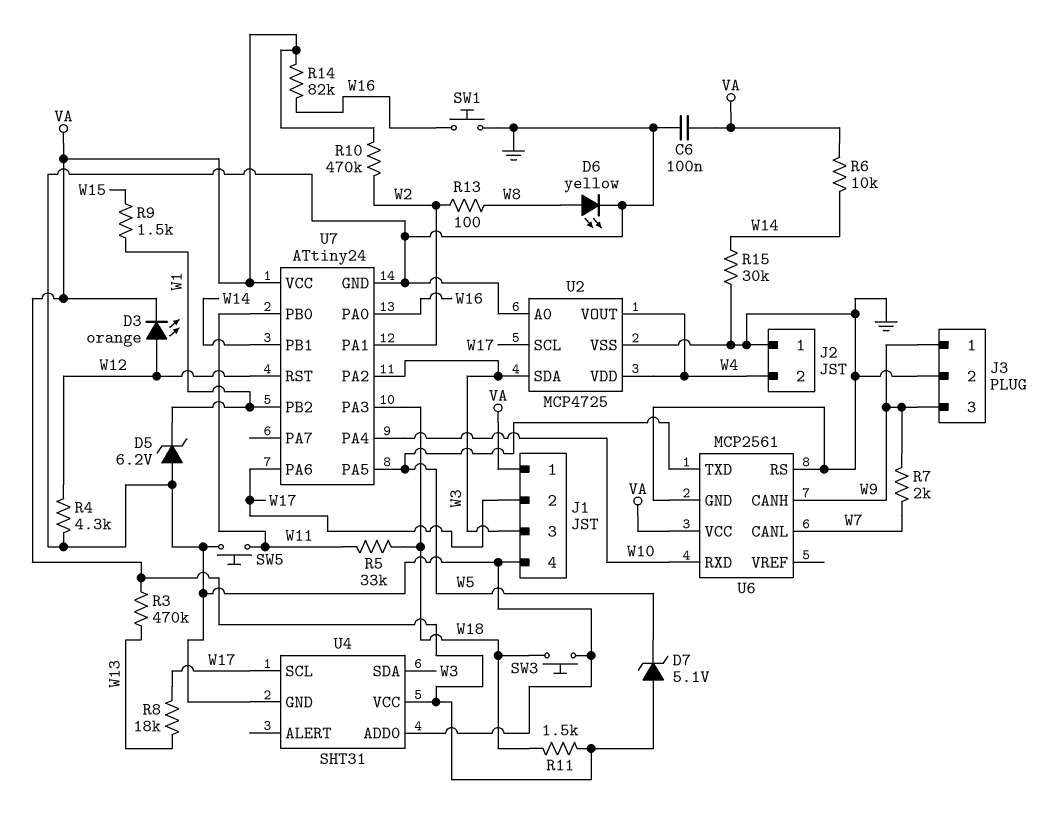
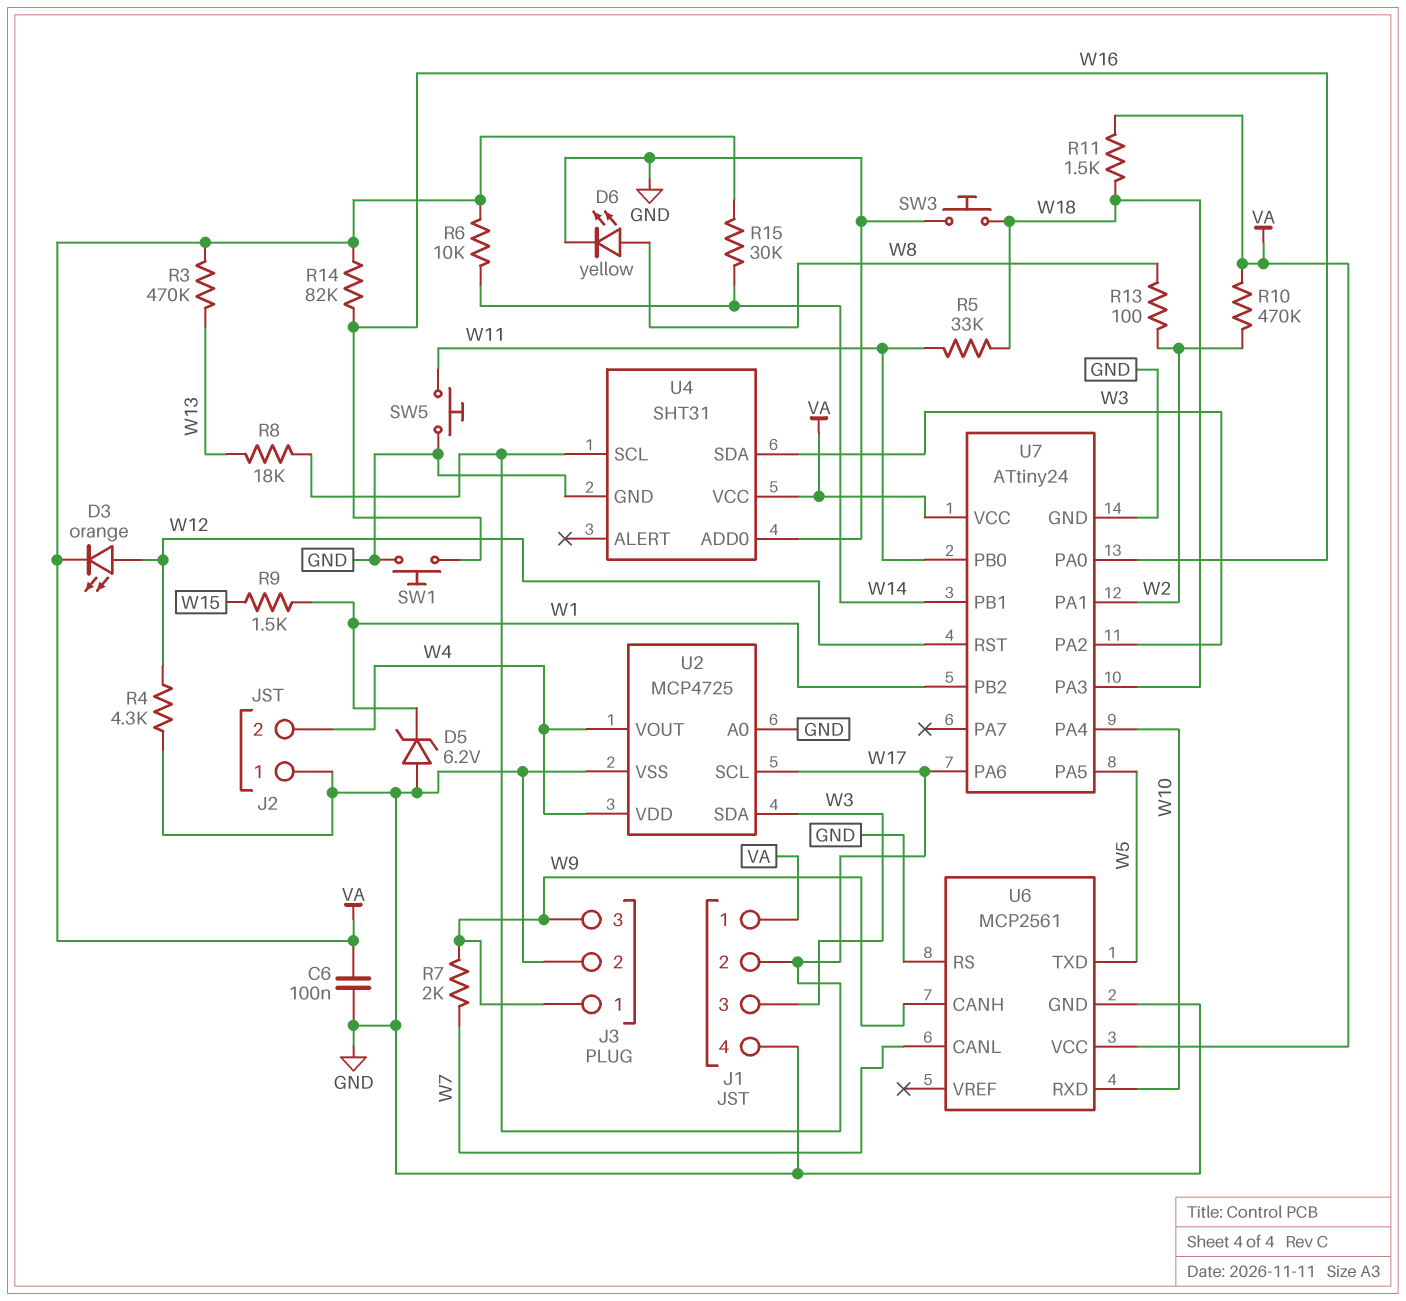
D7: zener 5.1V (A VA, K W5) -> none
R15: 30k (GND, W14) -> 30k (VA, W14)

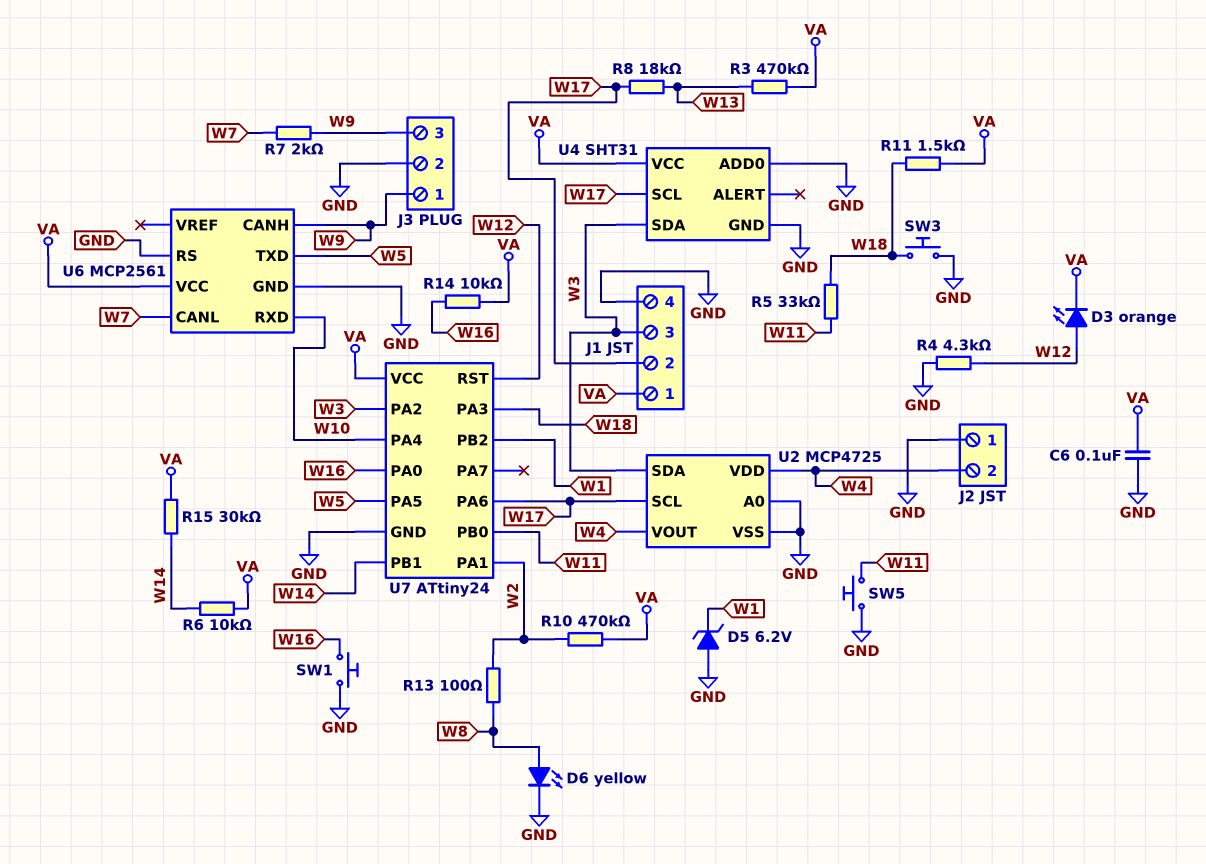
R9: 1.5k (W1, W15) -> none
R14: 82k (VA, W16) -> 10k (VA, W16)

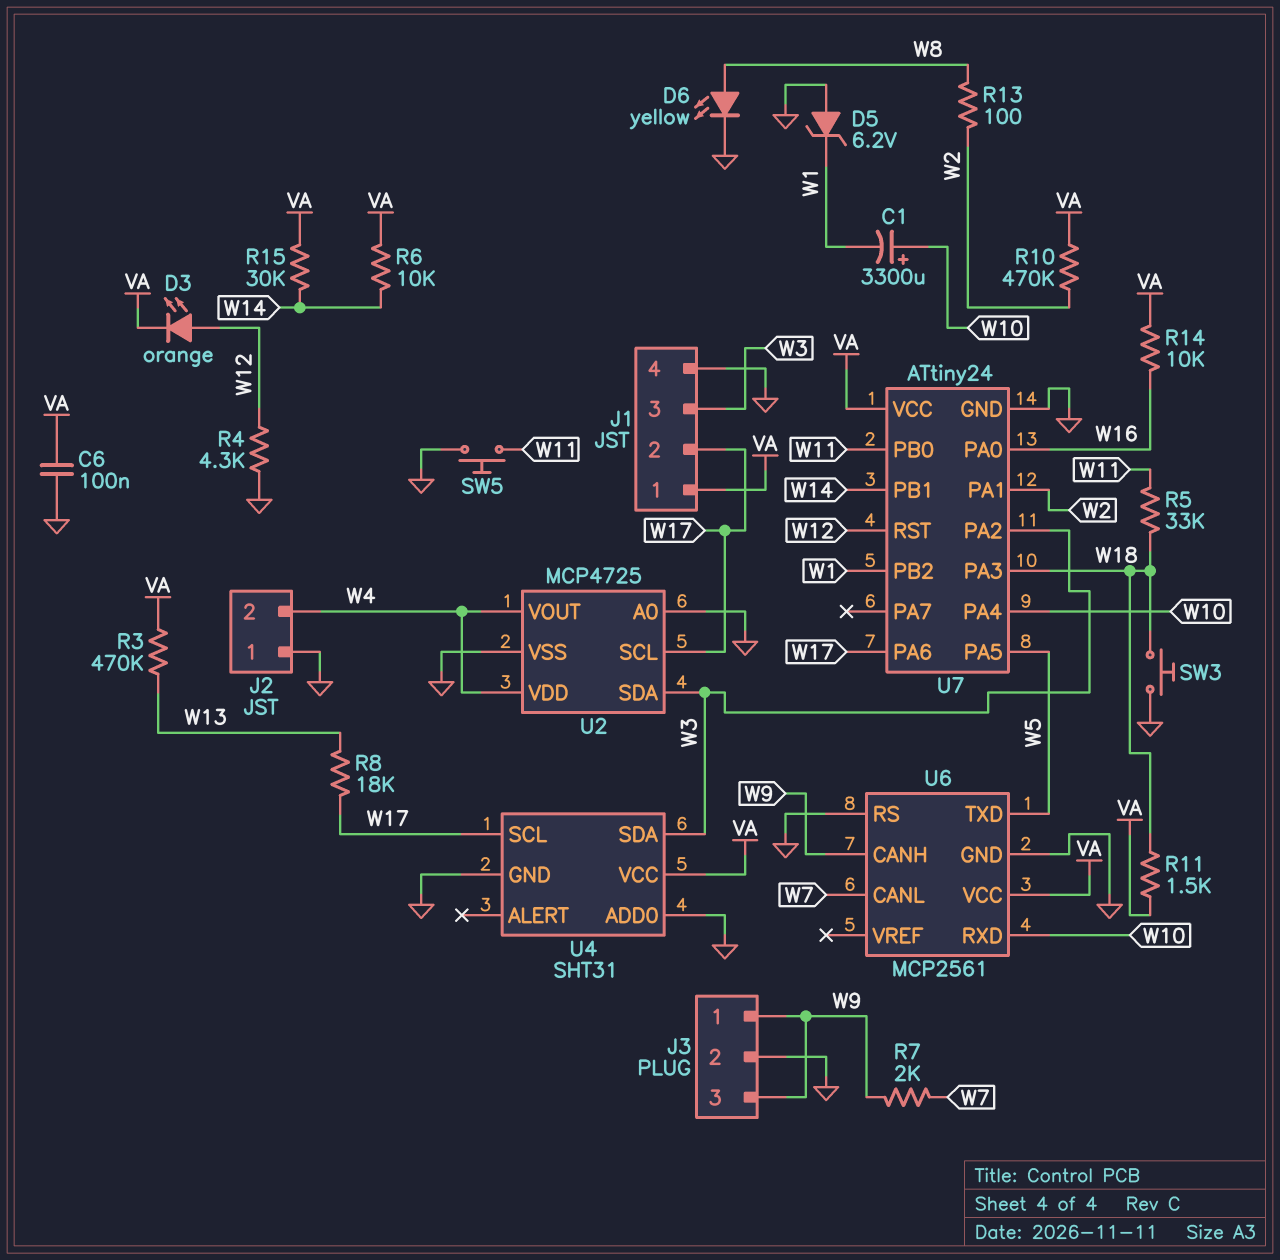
C1: none -> 3300uF (plus W10, minus W1)
SW1: button (GND, W16) -> none

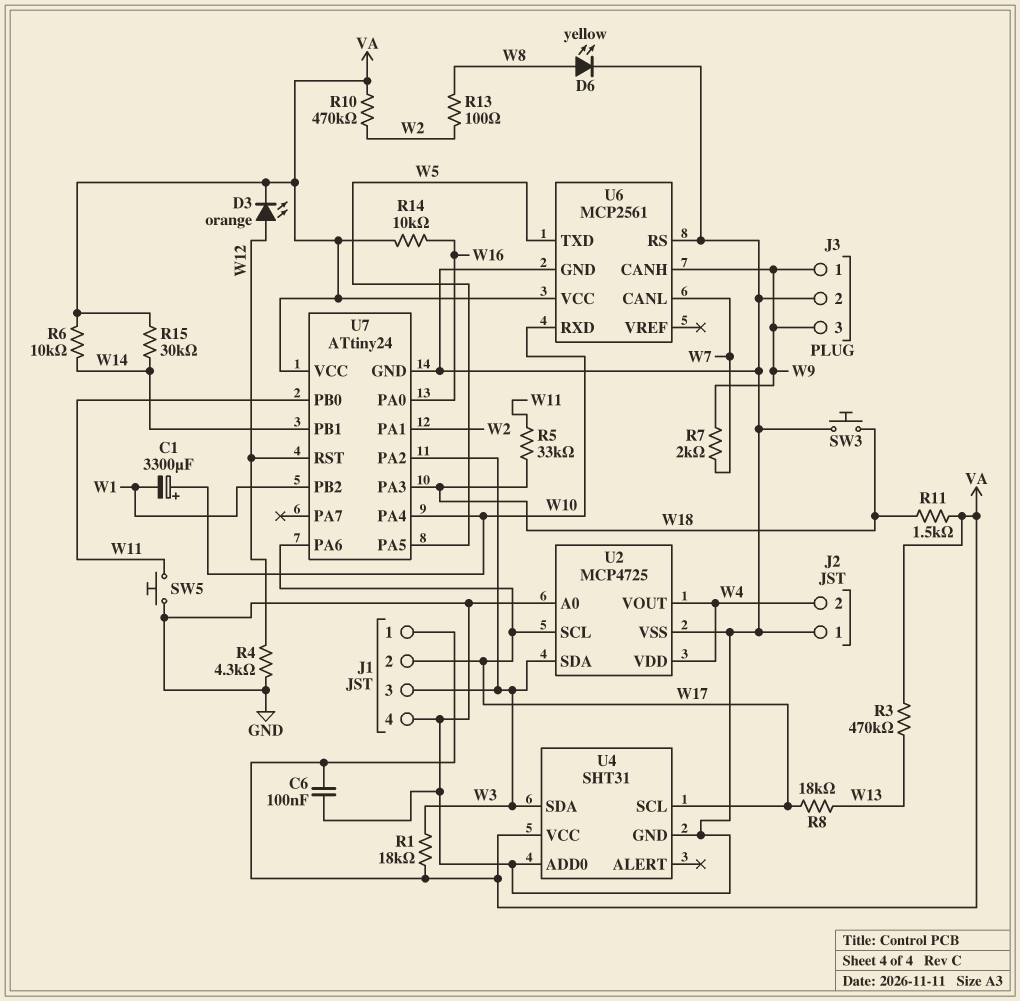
D5: zener 6.2V (A GND, K W1) -> none
R1: none -> 18k (VA, W3)

